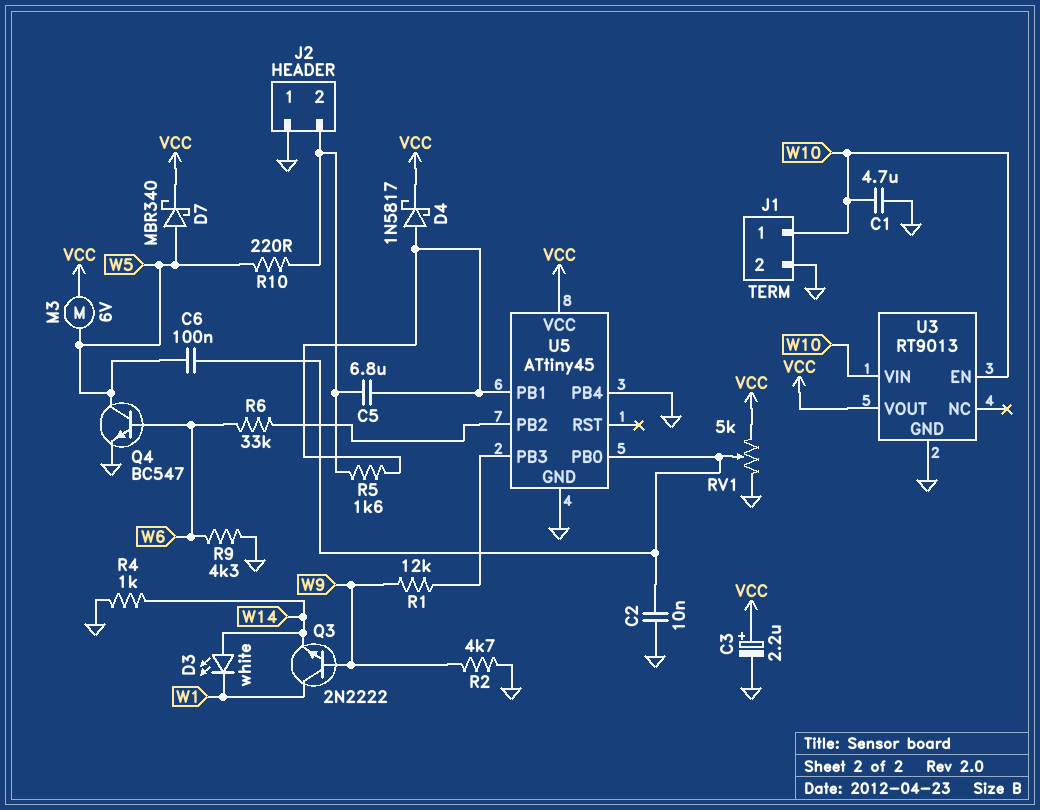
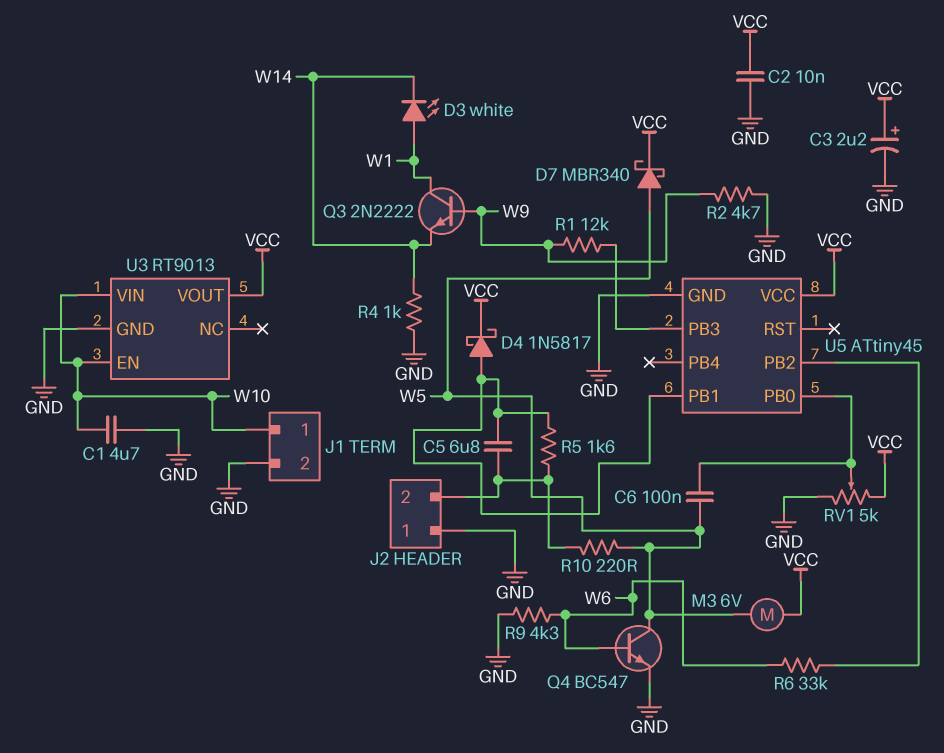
C2: 10nF (GND, U5/PB0) -> 10nF (GND, VCC)
D3: LED white (A W14, K W1) -> LED white (A W1, K W14)
U5 pin PB4: GND -> none

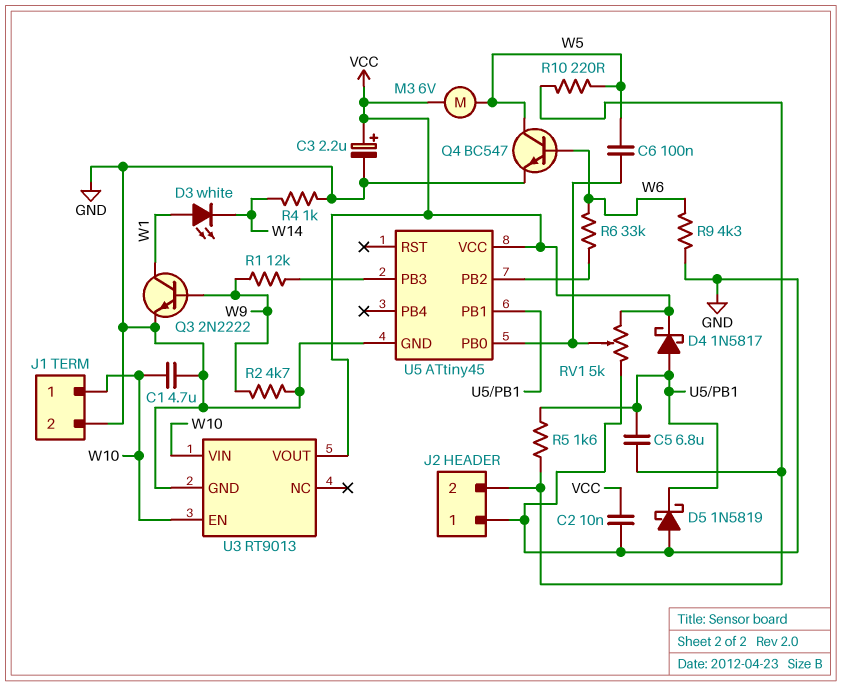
D5: none -> schottky 1N5819 (A GND, K U5/PB1)
D7: schottky MBR340 (A W5, K VCC) -> none
Q3: NPN 2N2222 (B W9, C W1, E W14) -> NPN 2N2222 (B W9, C W1, E GND)

